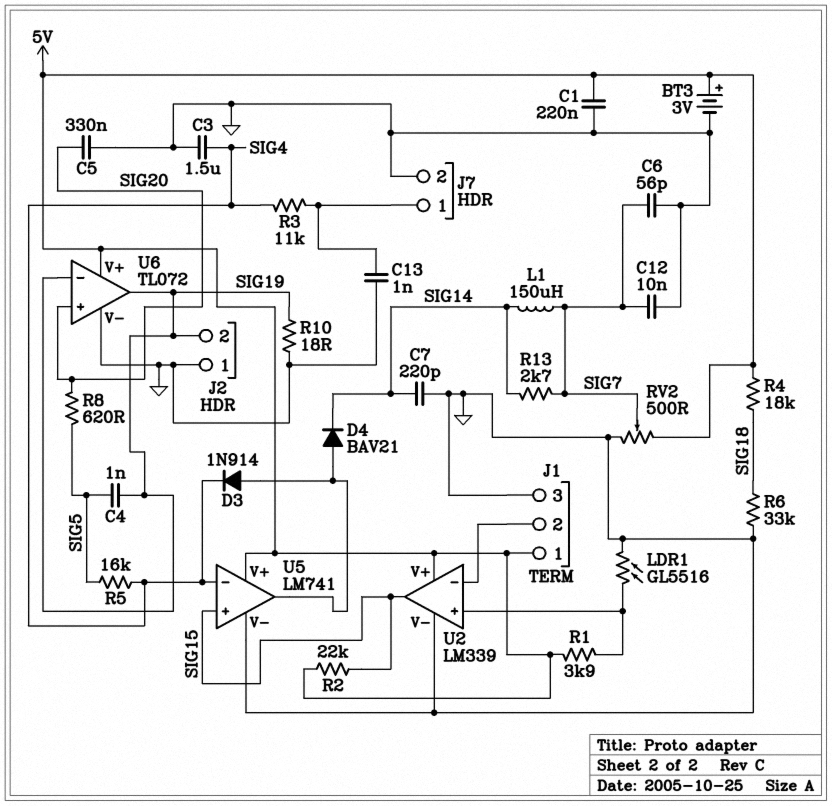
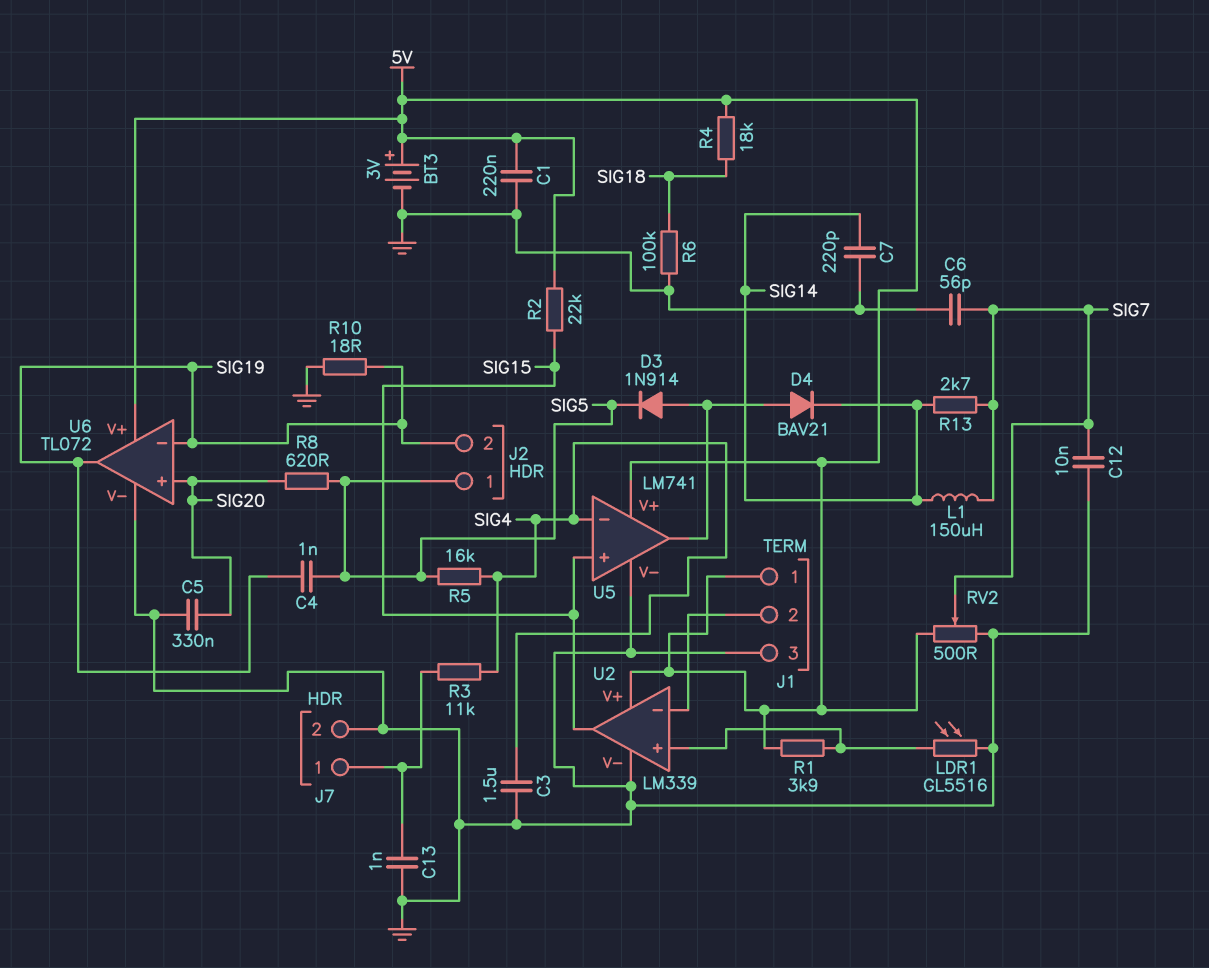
D3: diode 1N914 (A U5/out, K SIG4) -> diode 1N914 (A U5/out, K SIG5)
J2 pin 1: GND -> SIG5
R6: 33k (GND, SIG18) -> 100k (GND, SIG18)

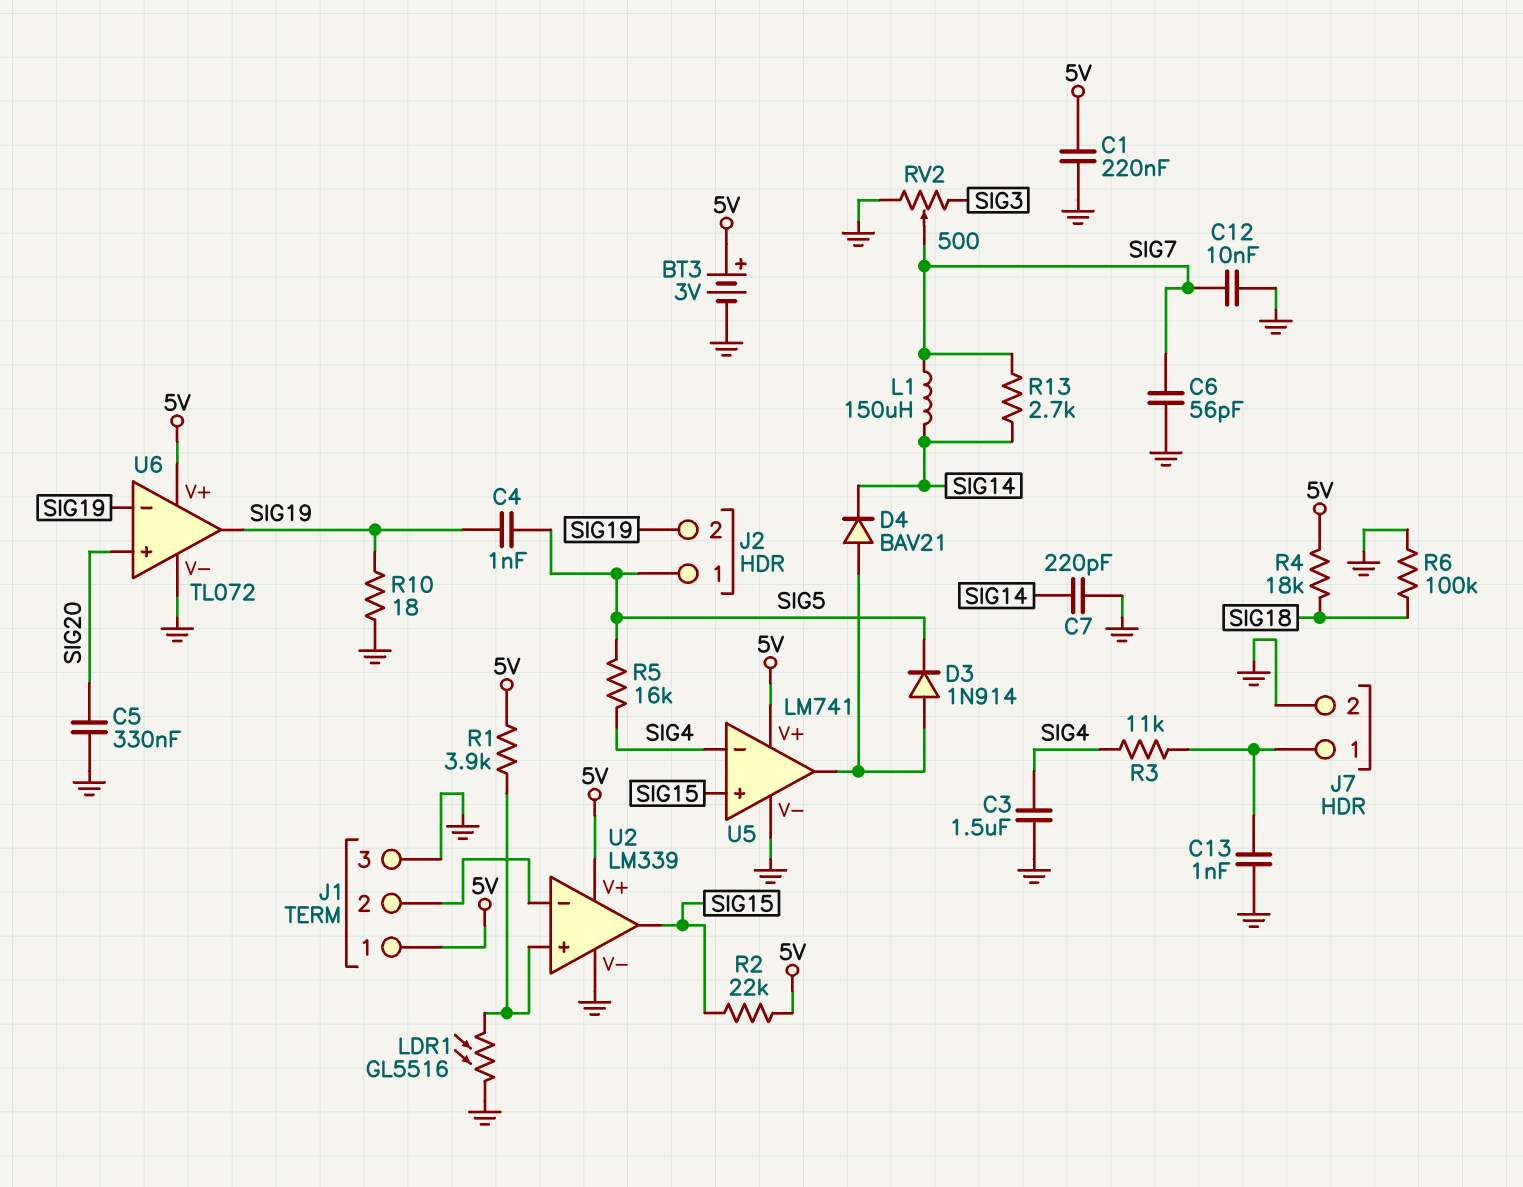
R8: 620 (SIG5, SIG20) -> none
RV2: 500 (5V, GND, wiper SIG7) -> 500 (GND, SIG3, wiper SIG7)

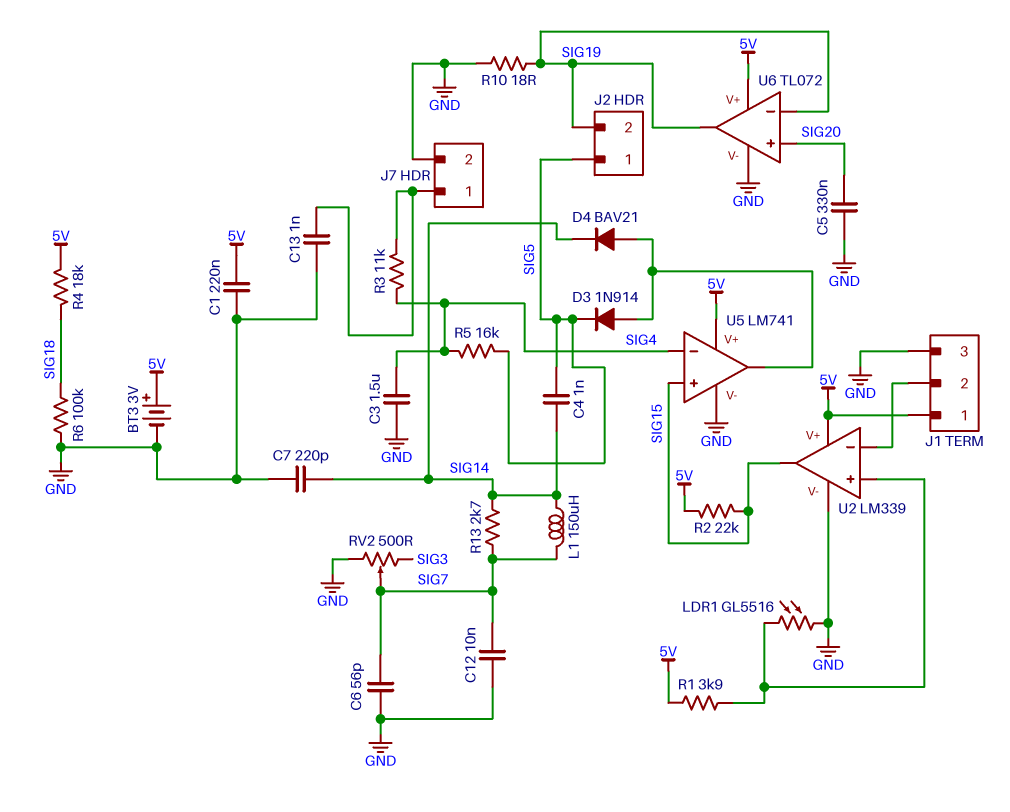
C4: 1nF (SIG5, SIG19) -> 1nF (SIG5, SIG14)

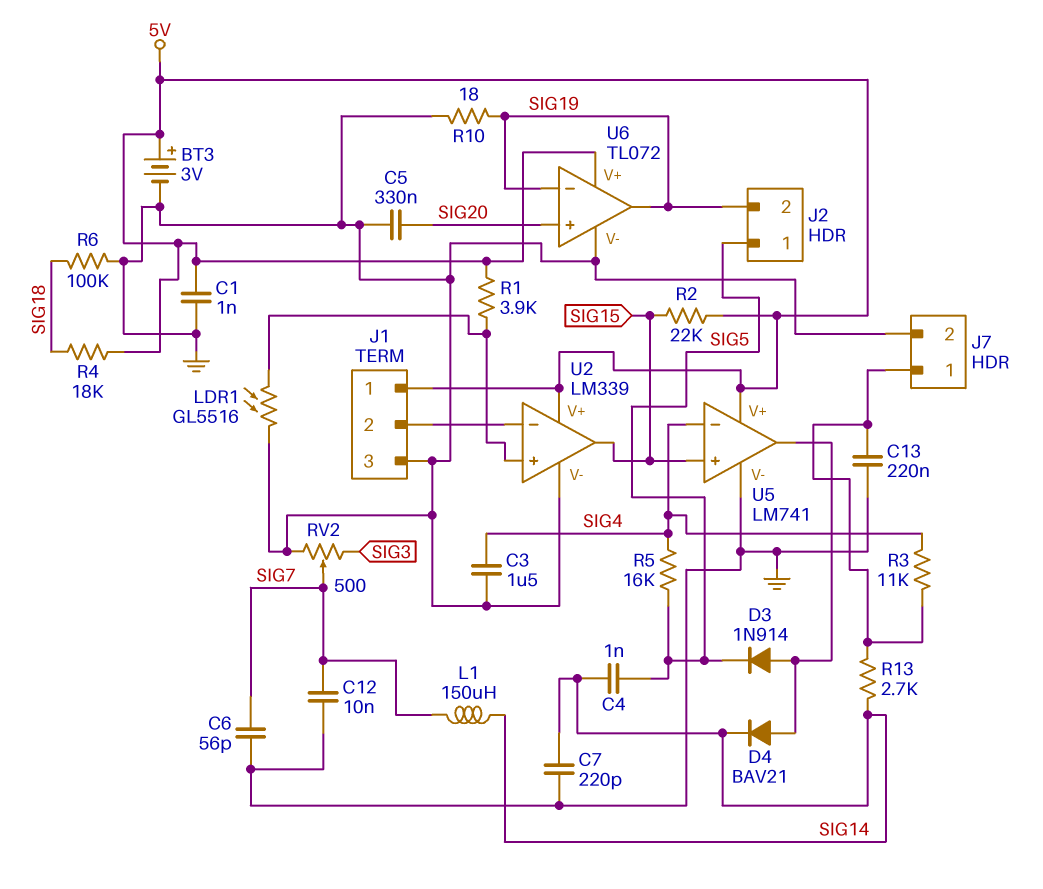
C1: 220nF (5V, GND) -> 1nF (5V, GND)
C13: 1nF (GND, J7/1) -> 220nF (GND, J7/1)
R13: 2.7k (SIG7, SIG14) -> 2.7k (J7/1, SIG14)

